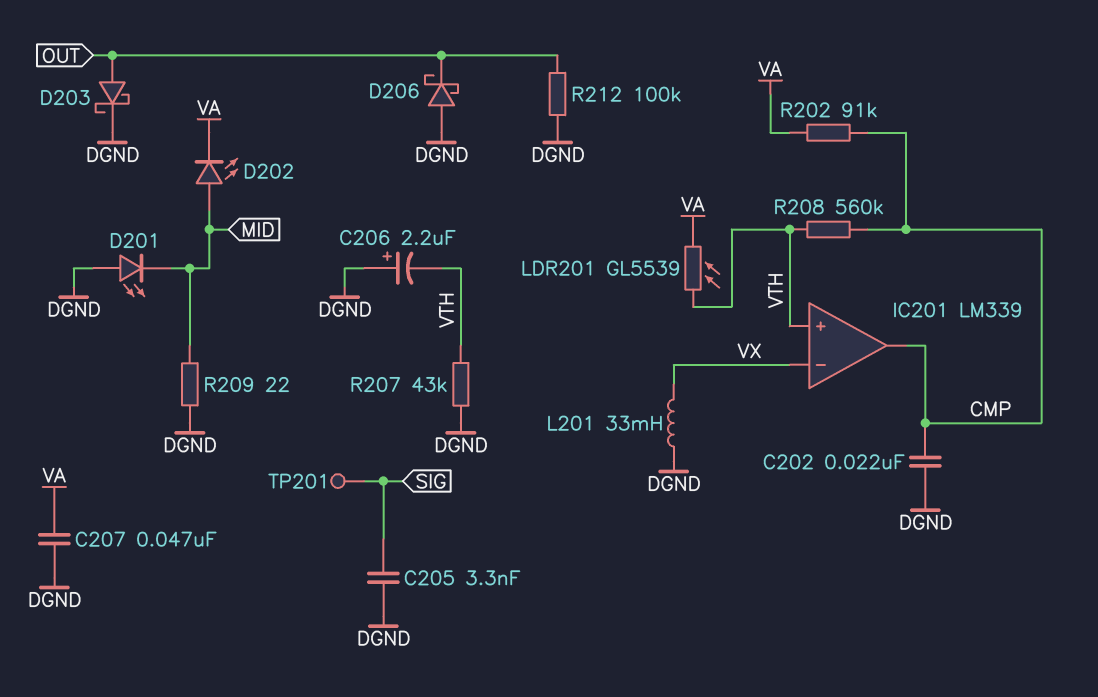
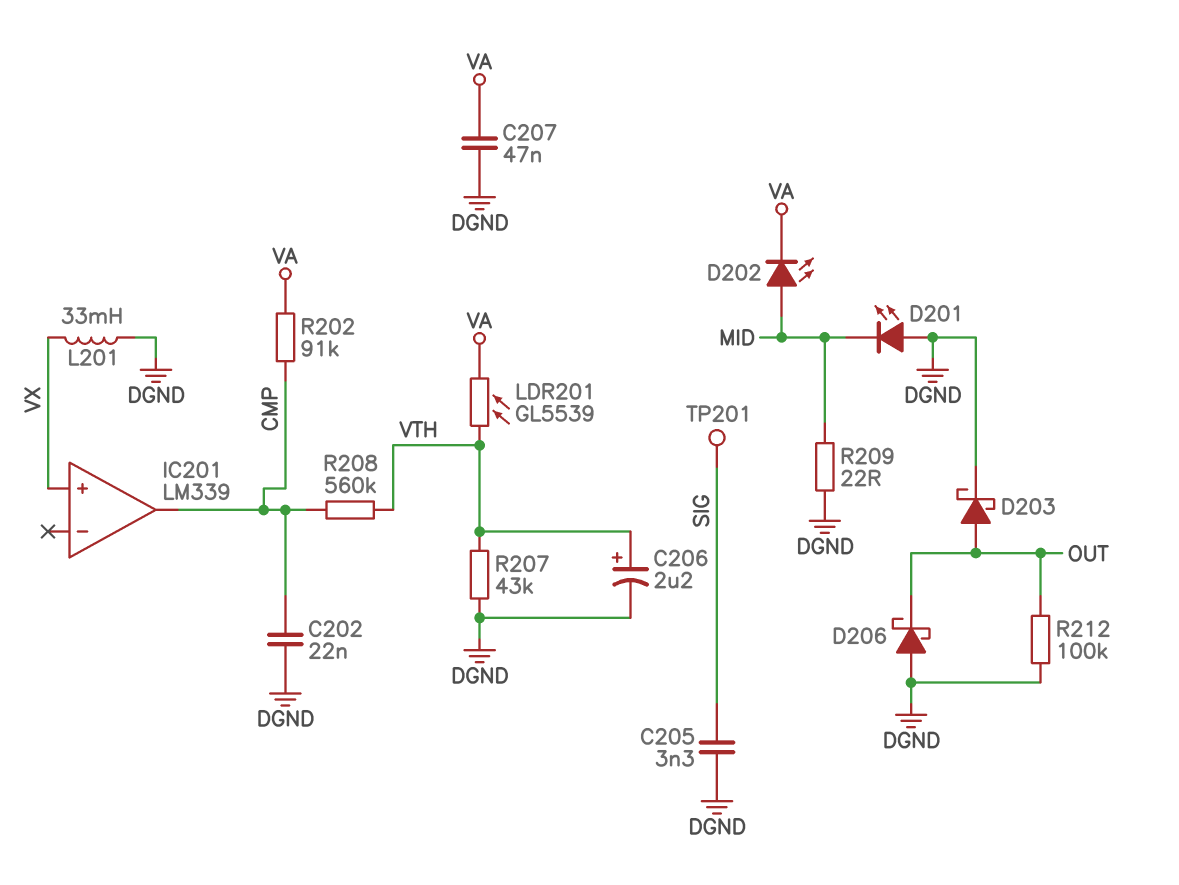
C206: 2.2uF (plus DGND, minus VTH) -> 2.2uF (plus VTH, minus DGND)
IC201 pin in+: VTH -> VX
IC201 pin in-: VX -> none

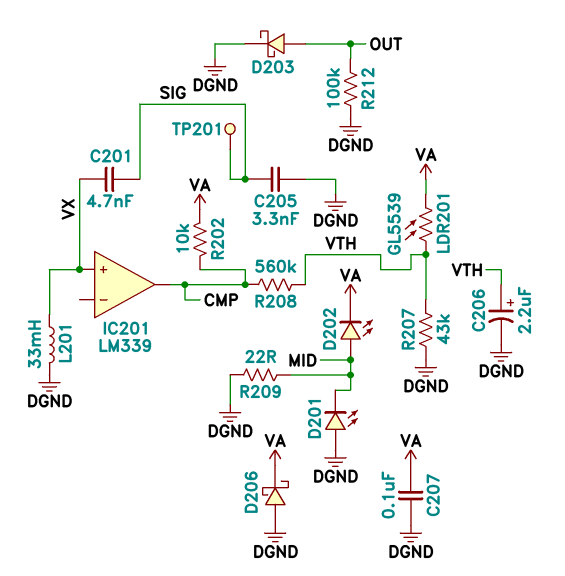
C201: none -> 4.7nF (SIG, VX)
C202: 22nF (CMP, DGND) -> none
C207: 47nF (DGND, VA) -> 100nF (DGND, VA)
D206: schottky (A DGND, K OUT) -> schottky (A DGND, K VA)
R202: 91k (CMP, VA) -> 10k (CMP, VA)

